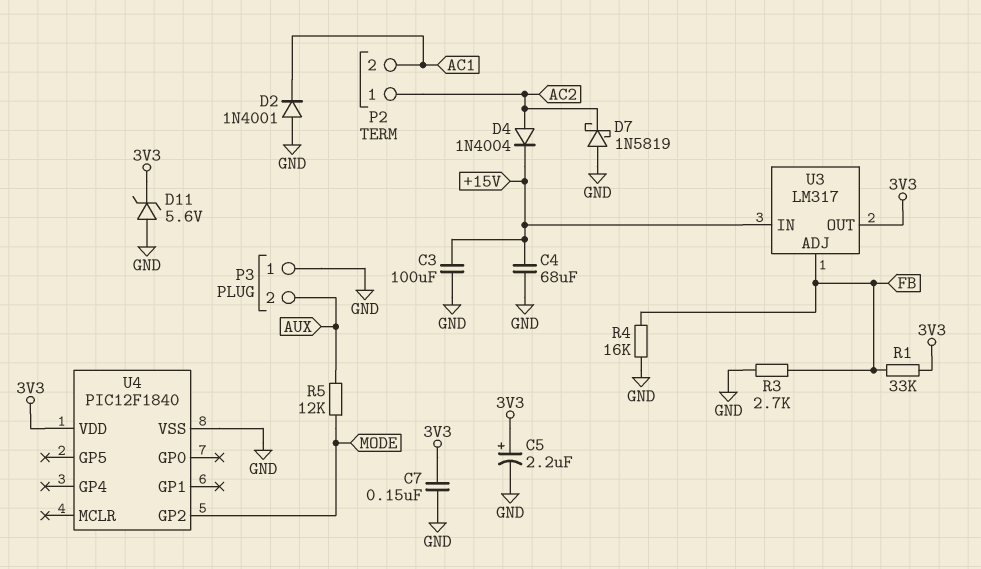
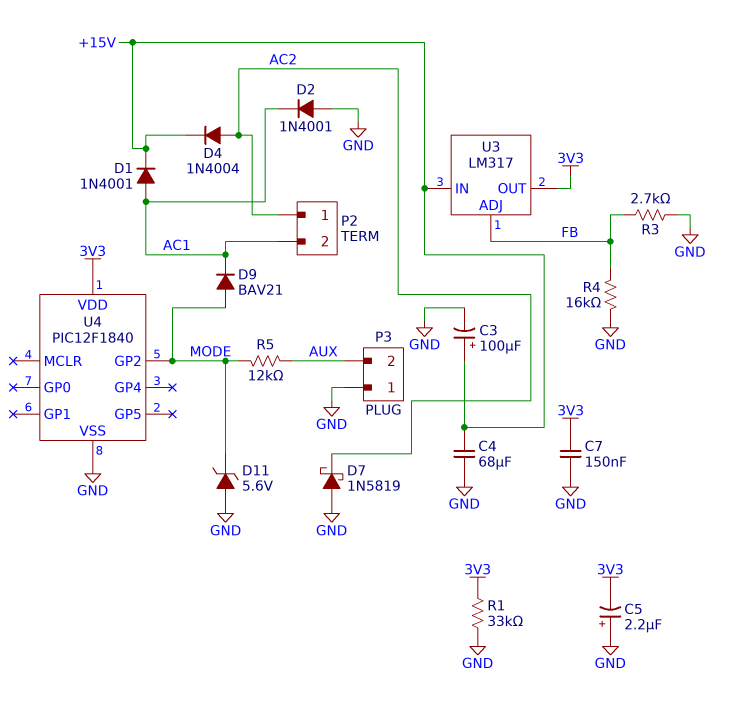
C3: 100uF (+15V, GND) -> 100uF (plus +15V, minus GND)
C5: 2.2uF (plus 3V3, minus GND) -> 2.2uF (plus GND, minus 3V3)
D1: none -> diode 1N4001 (A AC1, K +15V)
D9: none -> diode BAV21 (A MODE, K AC1)
D11: zener 5.6V (A GND, K 3V3) -> zener 5.6V (A GND, K MODE)
R1: 33k (3V3, FB) -> 33k (3V3, GND)

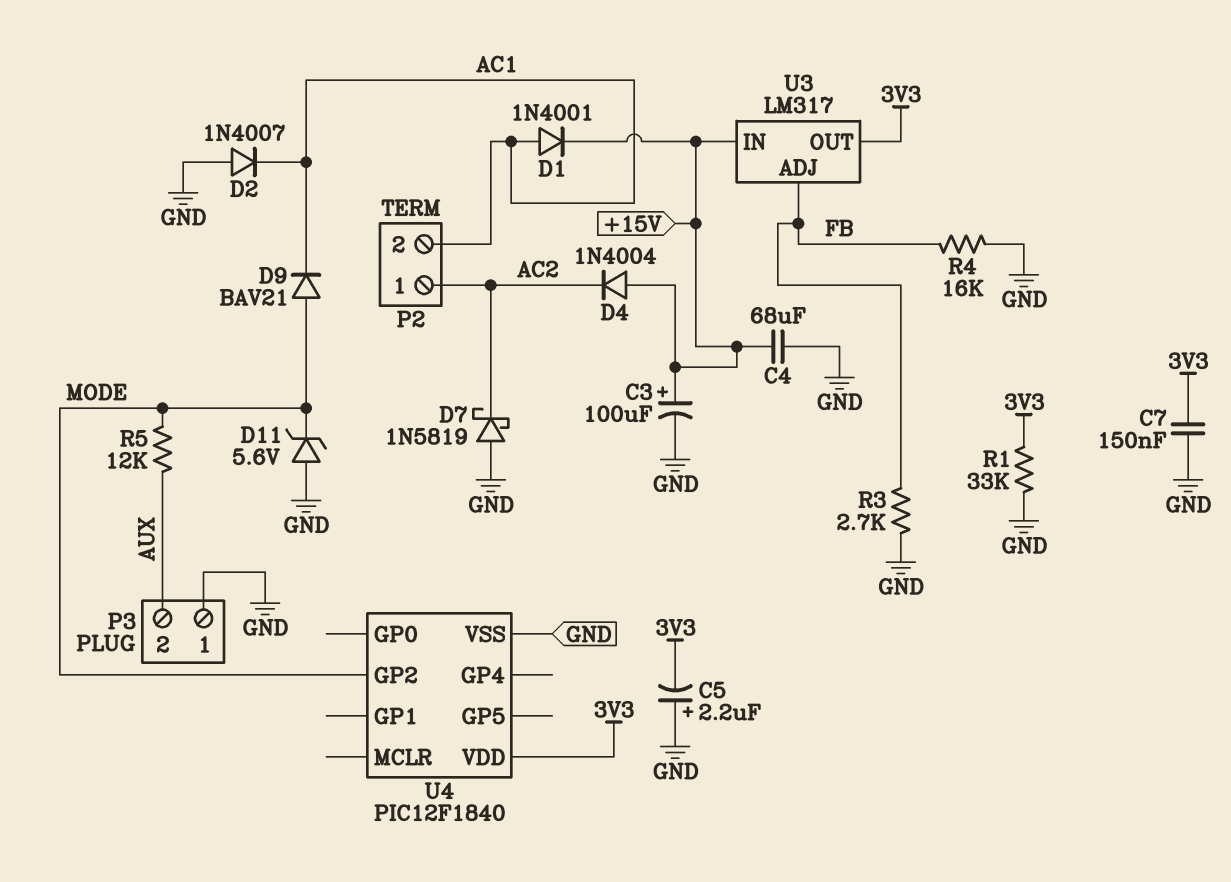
D2: diode 1N4001 (A GND, K AC1) -> diode 1N4007 (A GND, K AC1)
D4: diode 1N4004 (A AC2, K +15V) -> diode 1N4004 (A +15V, K AC2)

